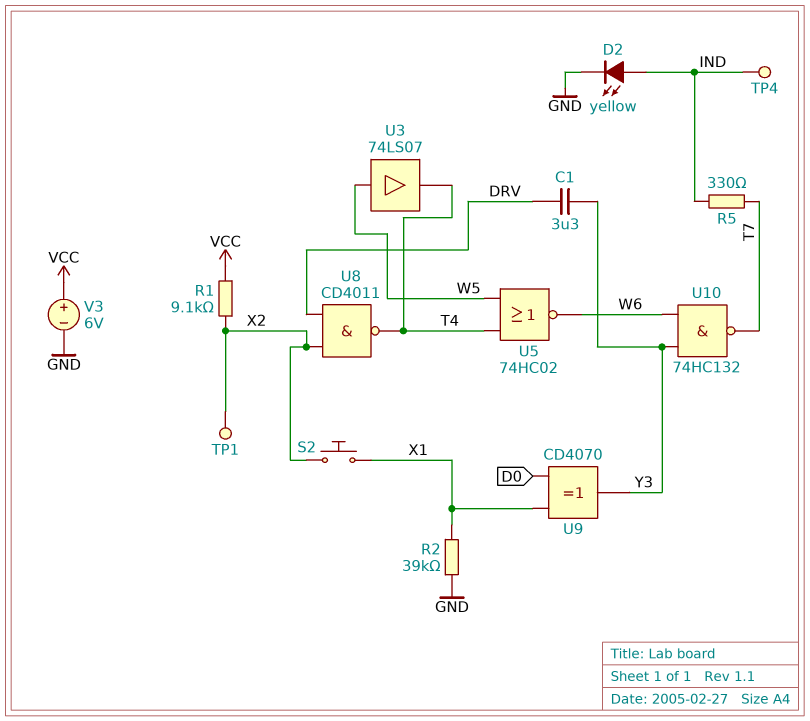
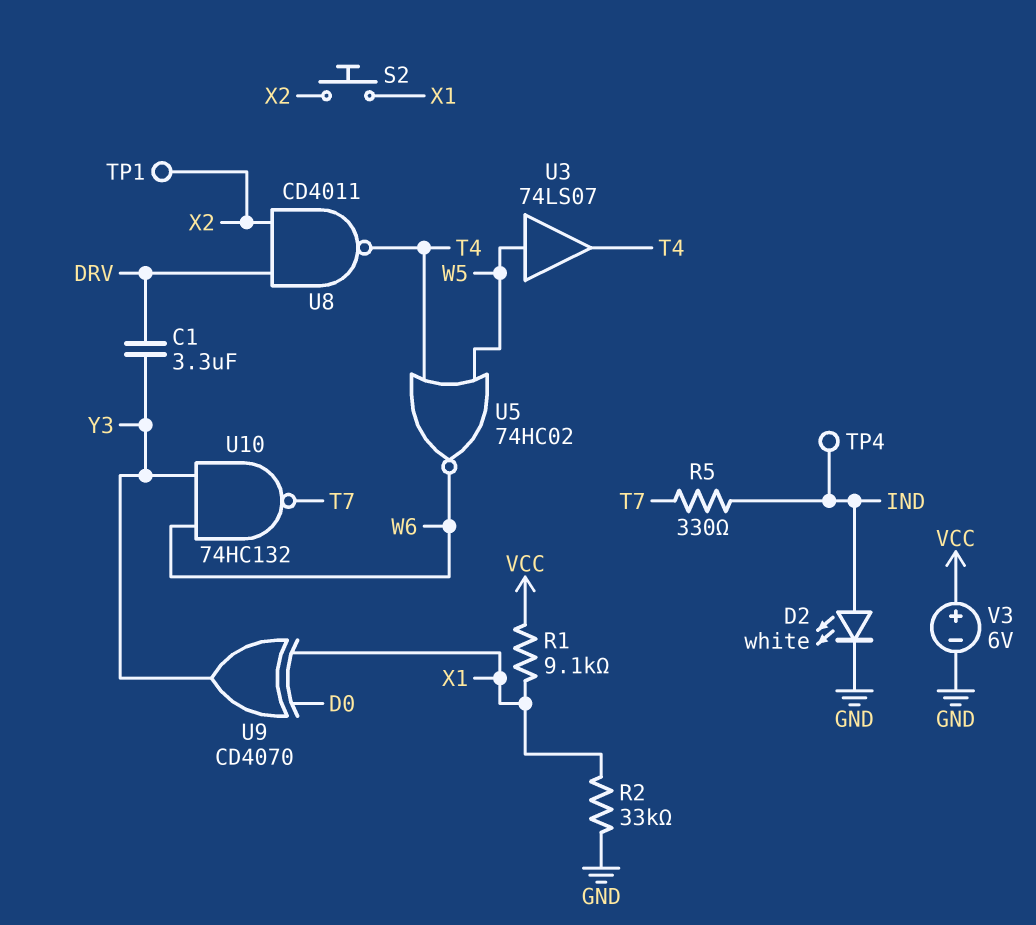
D2: LED yellow (A IND, K GND) -> LED white (A IND, K GND)
R1: 9.1k (VCC, X2) -> 9.1k (VCC, X1)
R2: 39k (GND, X1) -> 33k (GND, X1)

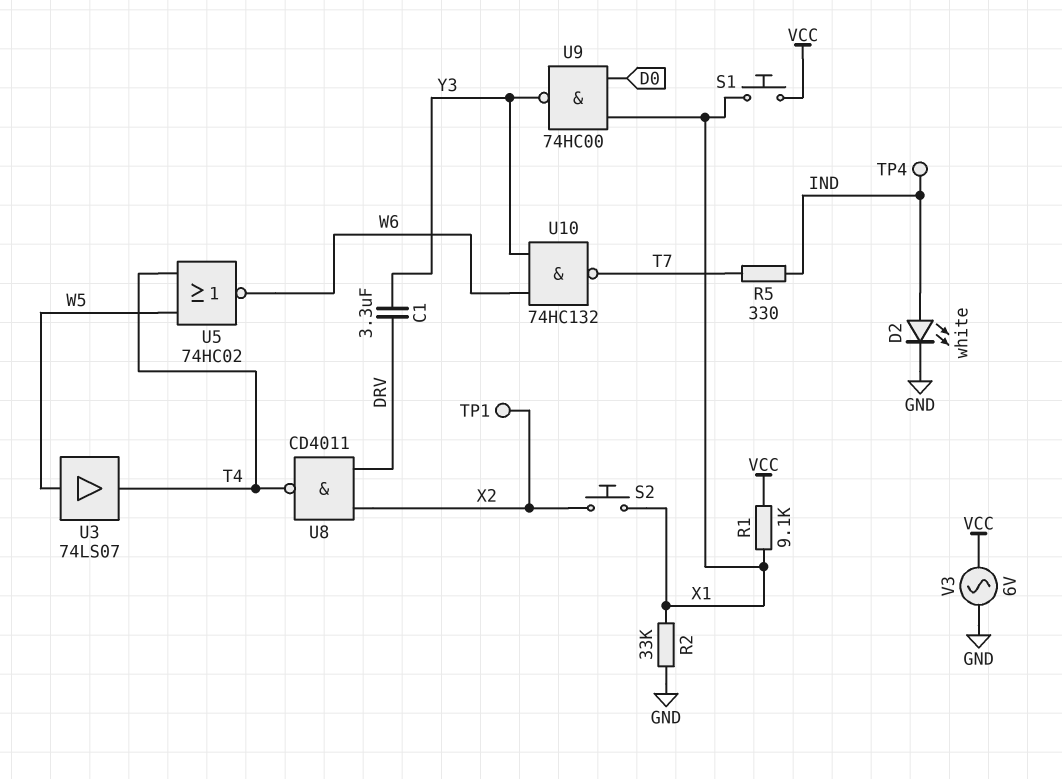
S1: none -> button (VCC, X1)
U9: XOR CD4070 (in D0, in X1, out Y3) -> NAND 74HC00 (in D0, in X1, out Y3)
V3: 6V (plus VCC, minus GND) -> AC 6V (GND, VCC)

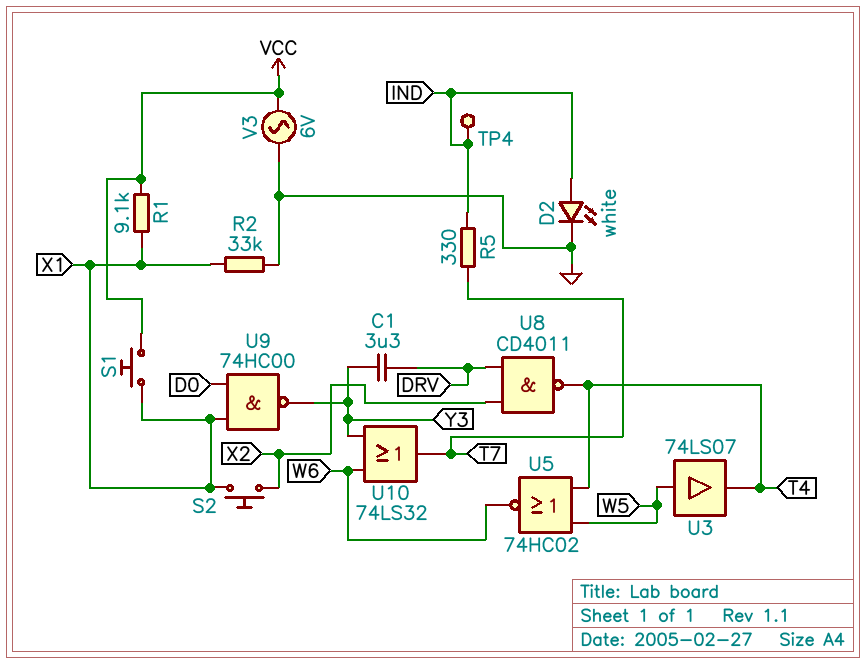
TP1: test point (X2) -> none
U10: NAND 74HC132 (in W6, in Y3, out T7) -> OR 74LS32 (in W6, in Y3, out T7)

